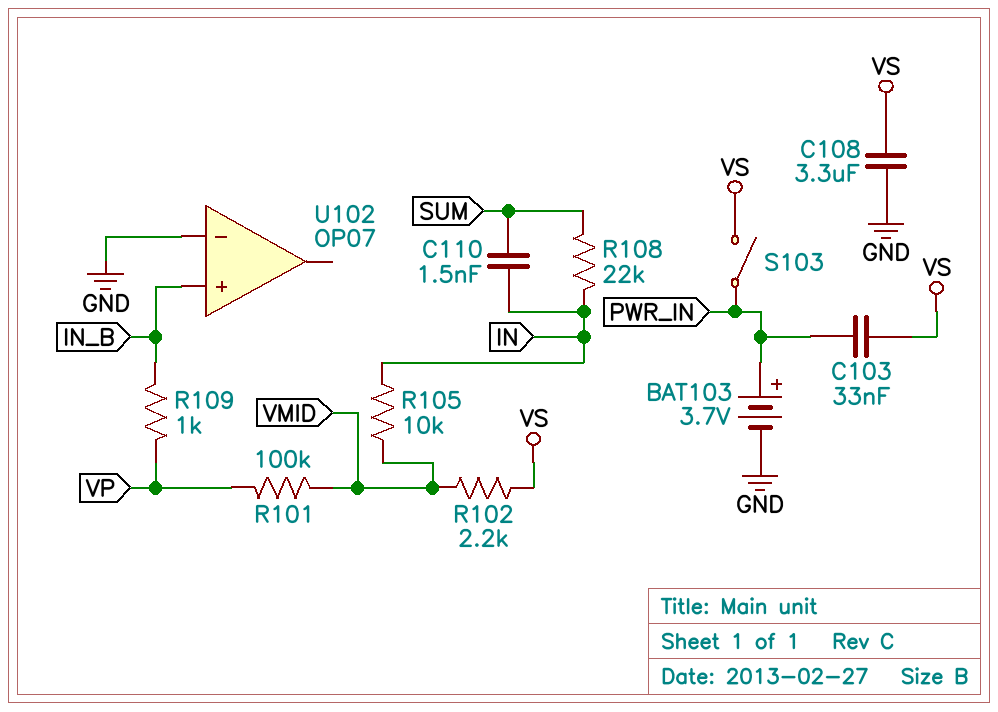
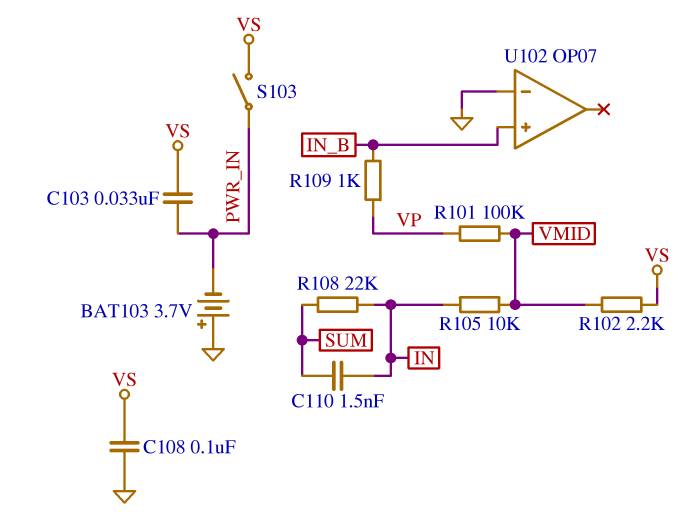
BAT103: 3.7V (plus PWR_IN, minus GND) -> 3.7V (plus GND, minus PWR_IN)
C108: 3.3uF (GND, VS) -> 100nF (GND, VS)

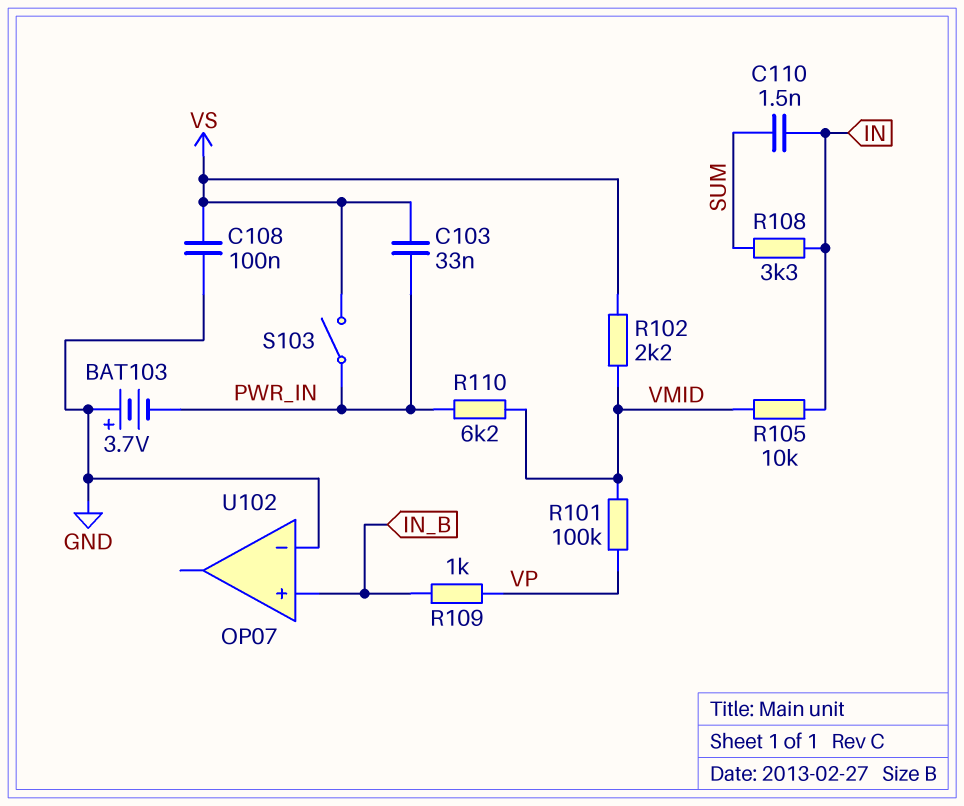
R108: 22k (IN, SUM) -> 3.3k (IN, SUM)
R110: none -> 6.2k (PWR_IN, VMID)

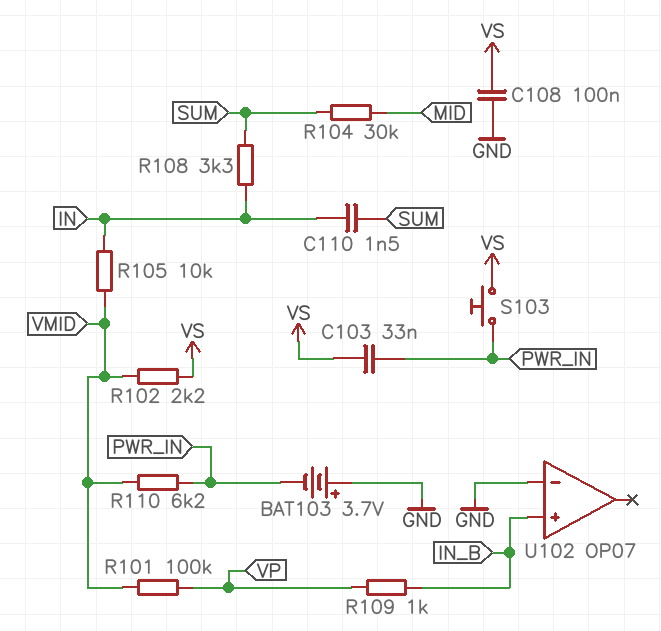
R104: none -> 30k (MID, SUM)
S103: switch (PWR_IN, VS) -> button (PWR_IN, VS)

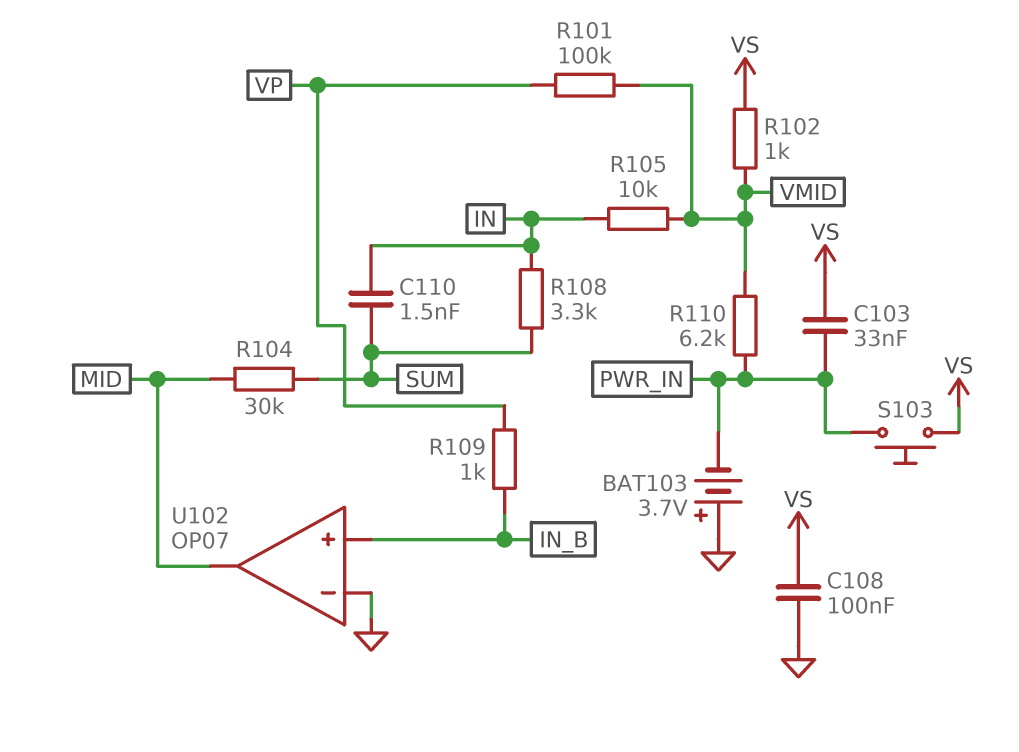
R102: 2.2k (VMID, VS) -> 1k (VMID, VS)
U102 pin out: none -> MID

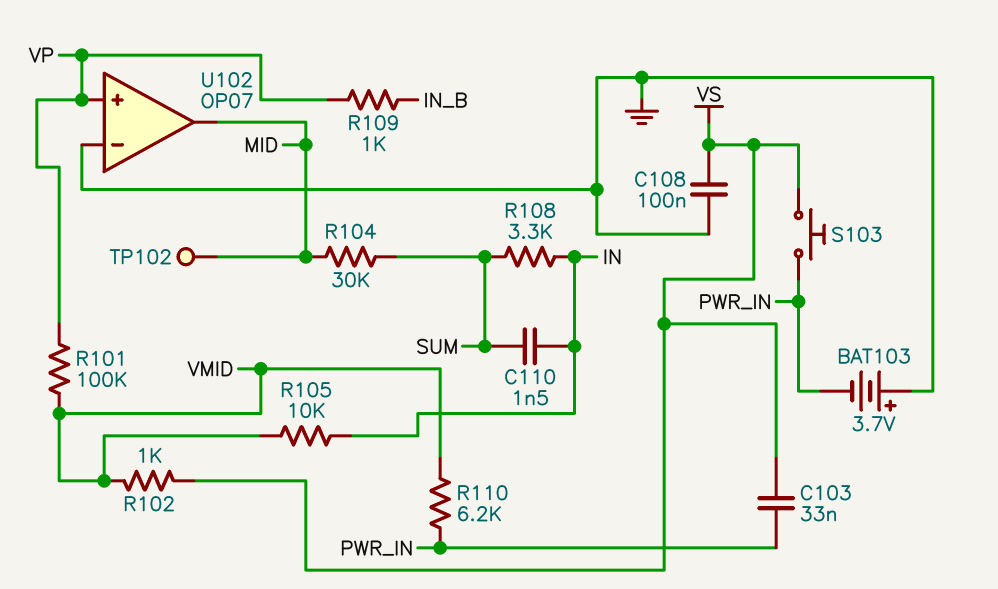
TP102: none -> test point (MID)
U102 pin in+: IN_B -> VP

